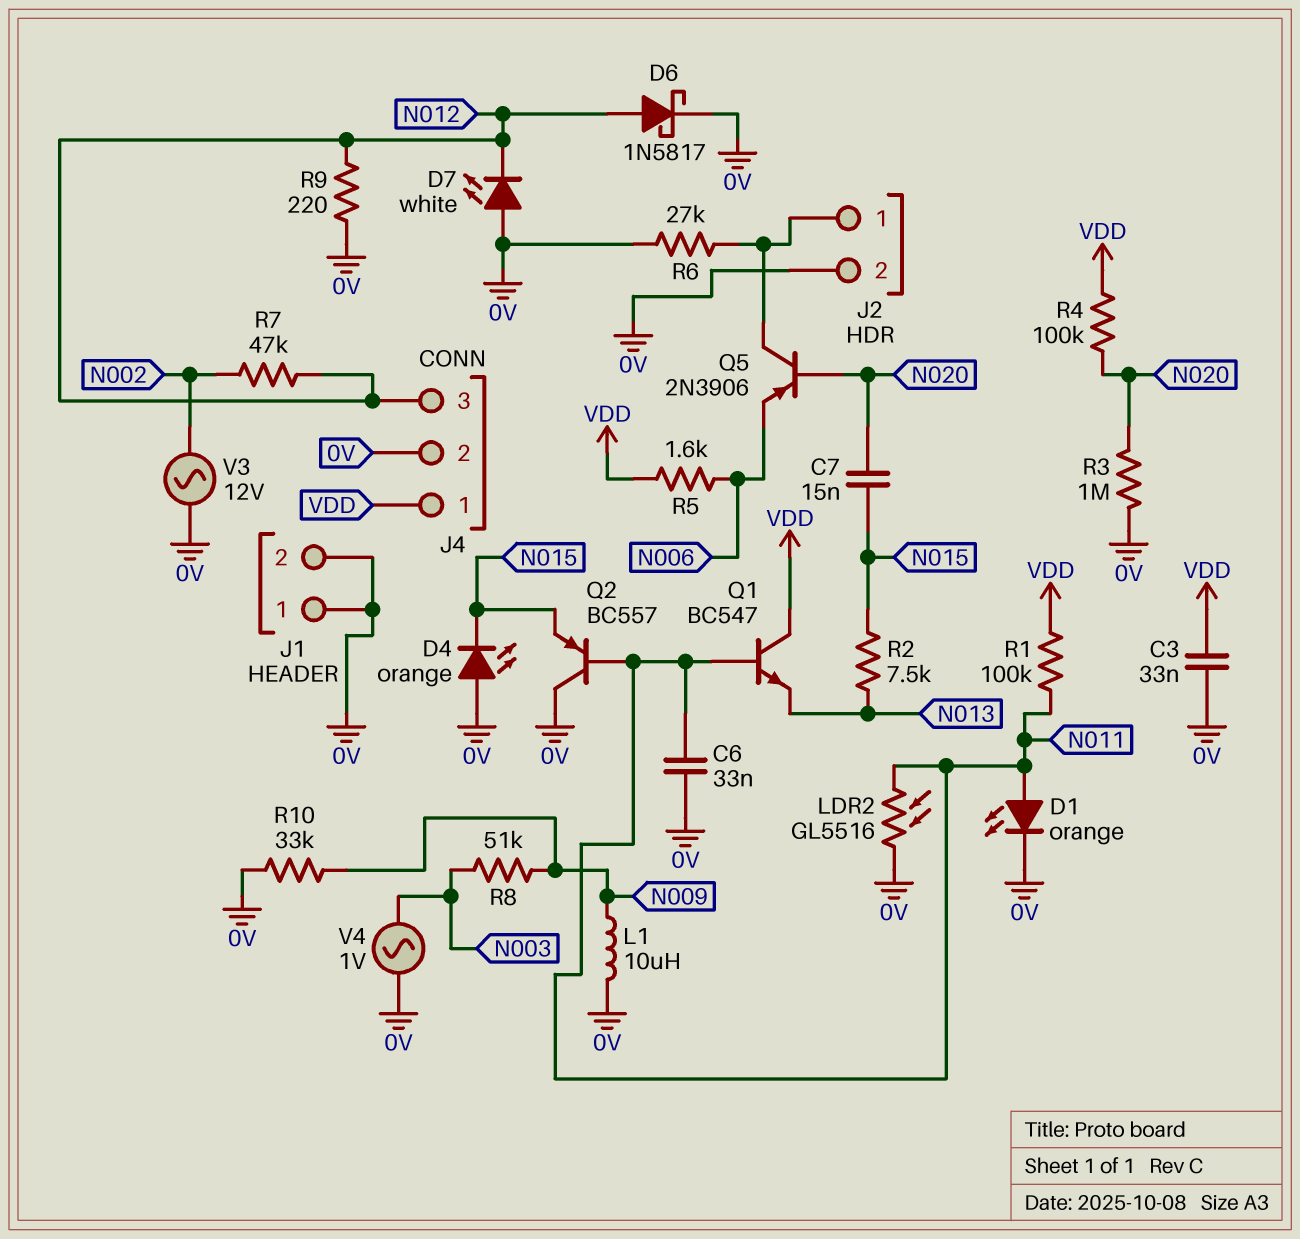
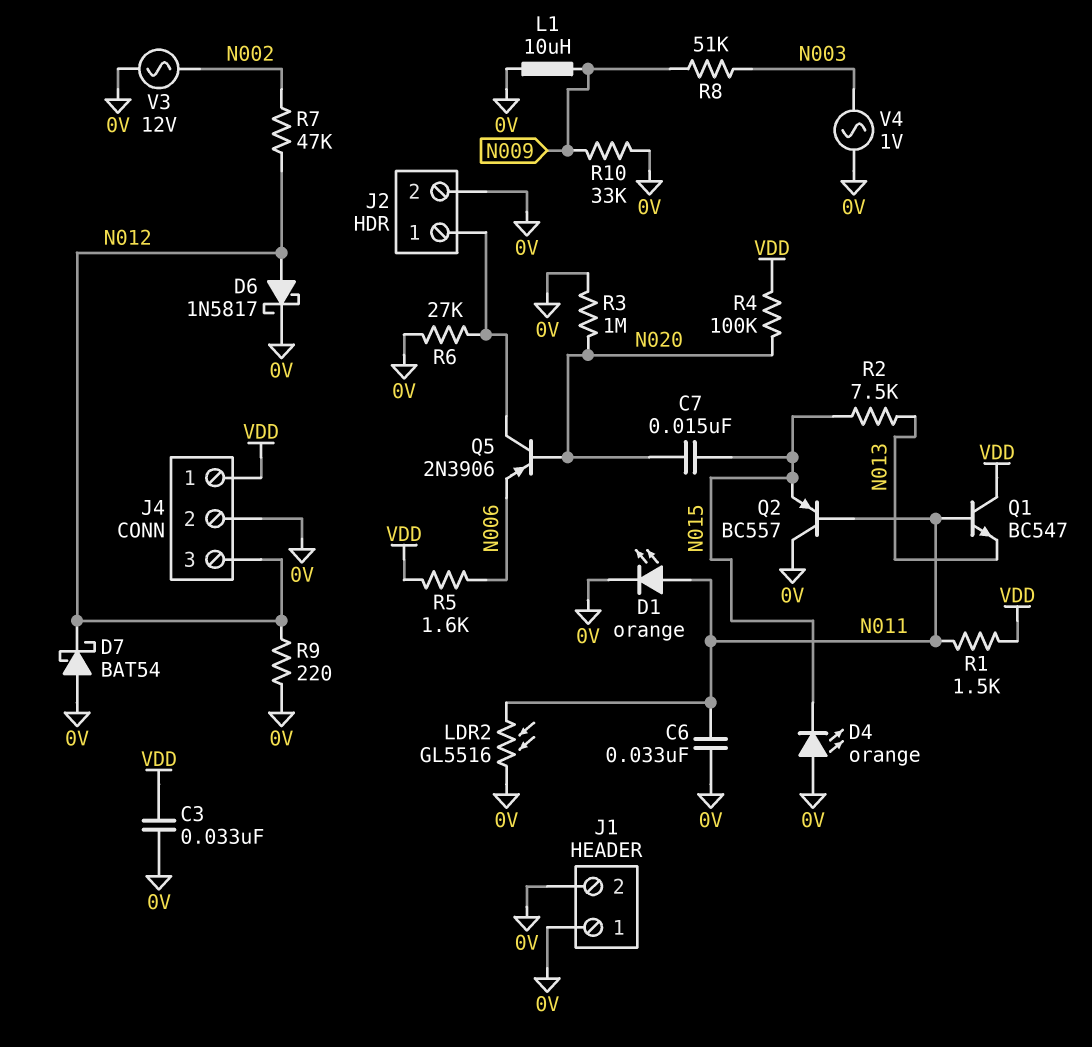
D7: LED white (A 0V, K N012) -> schottky BAT54 (A 0V, K N012)
R1: 100k (N011, VDD) -> 1.5k (N011, VDD)

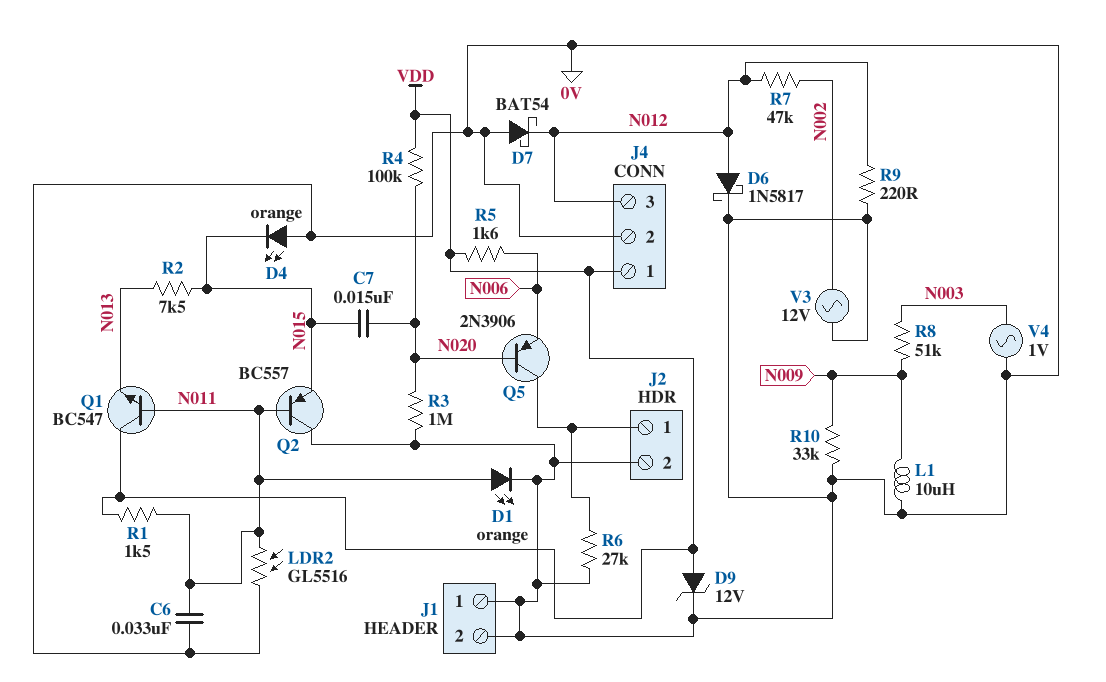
C3: 33nF (0V, VDD) -> none
D9: none -> zener 12V (A VDD, K 0V)

